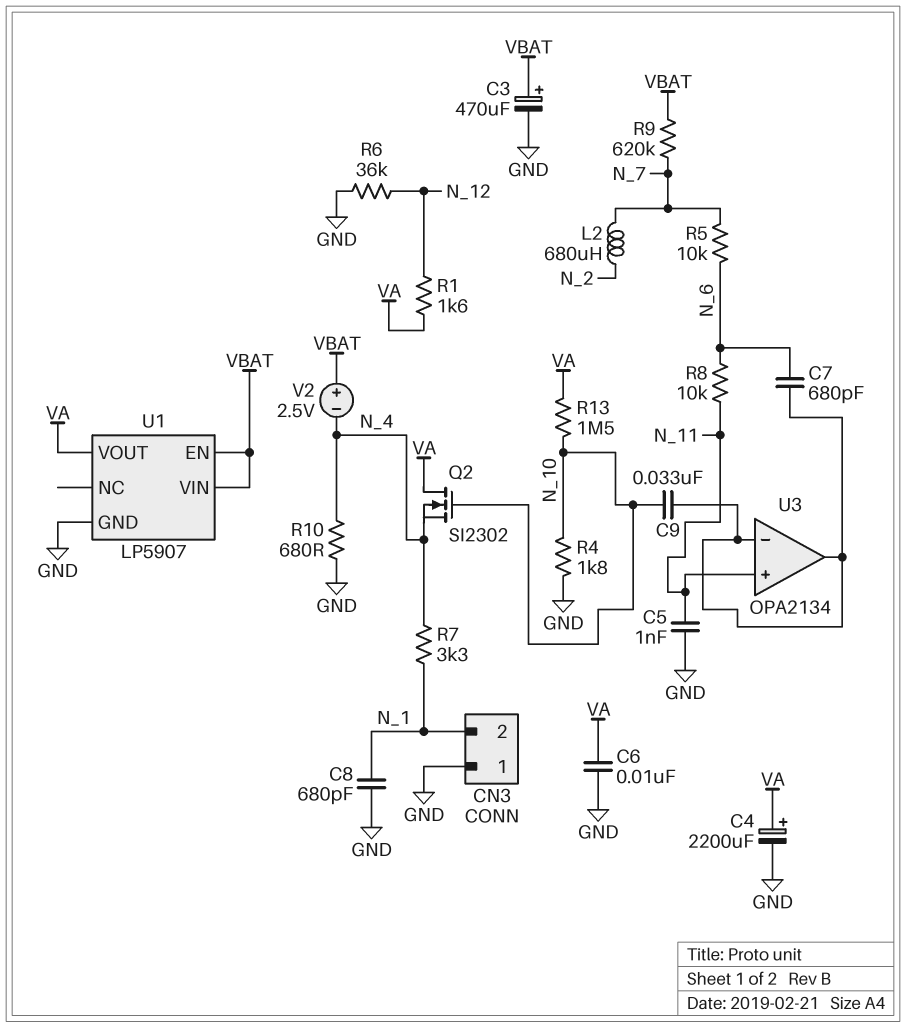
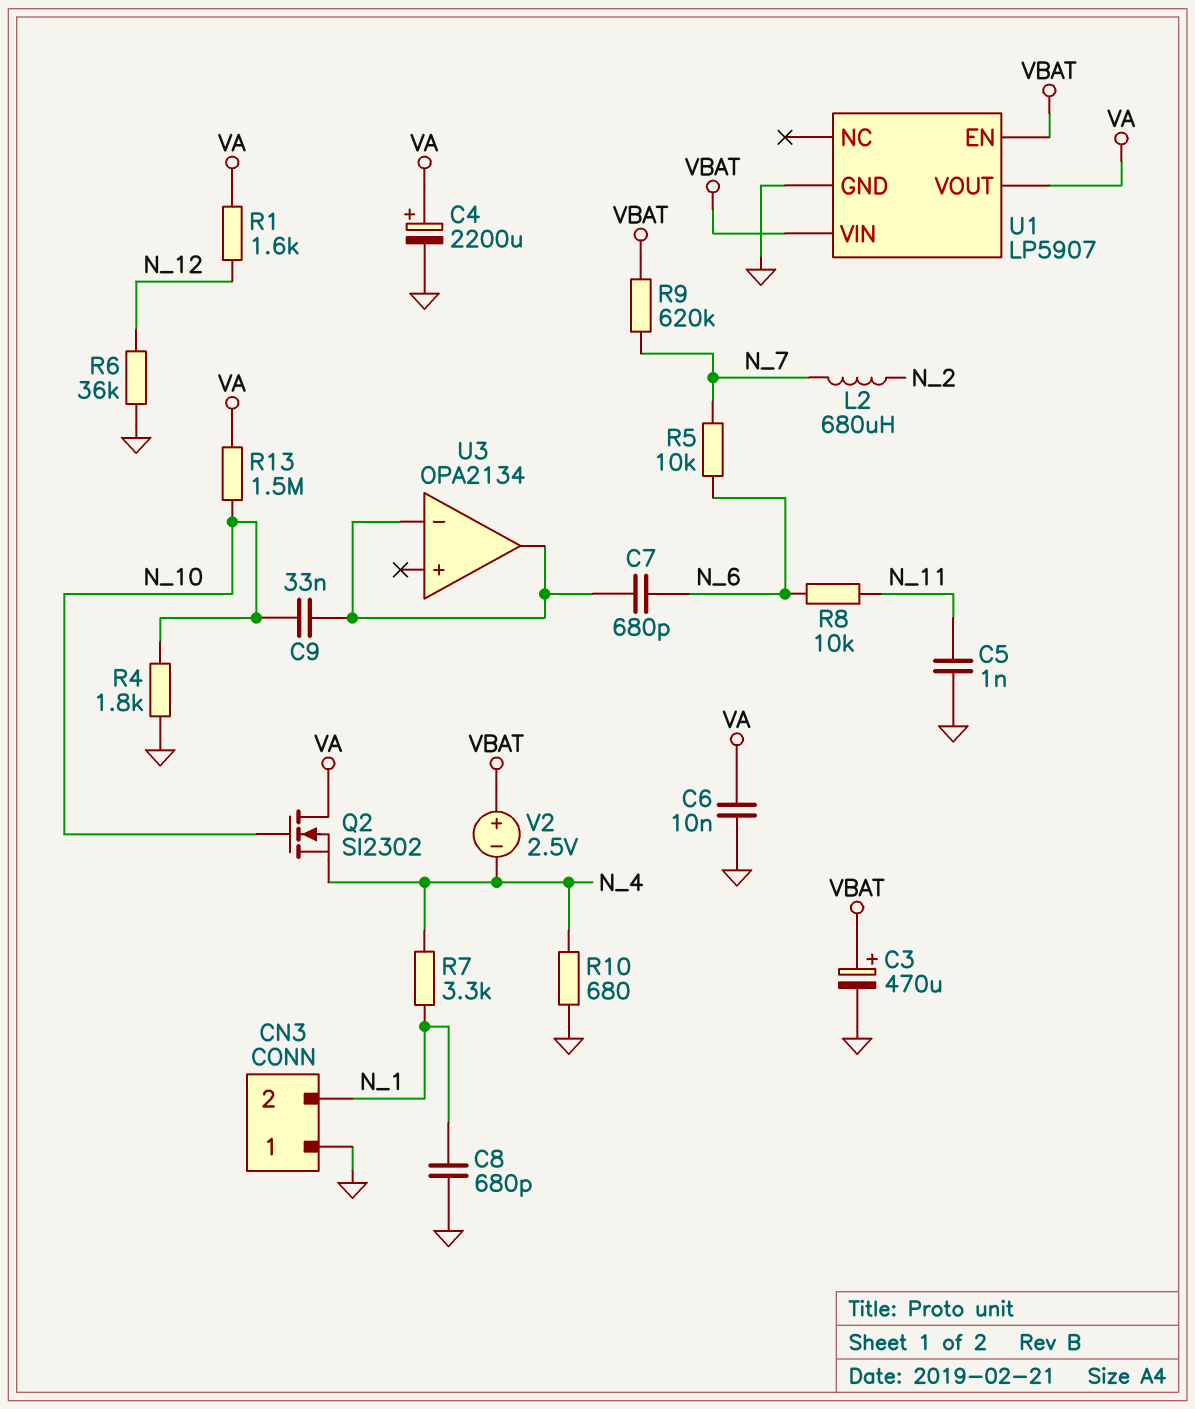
U3 pin in+: N_11 -> none

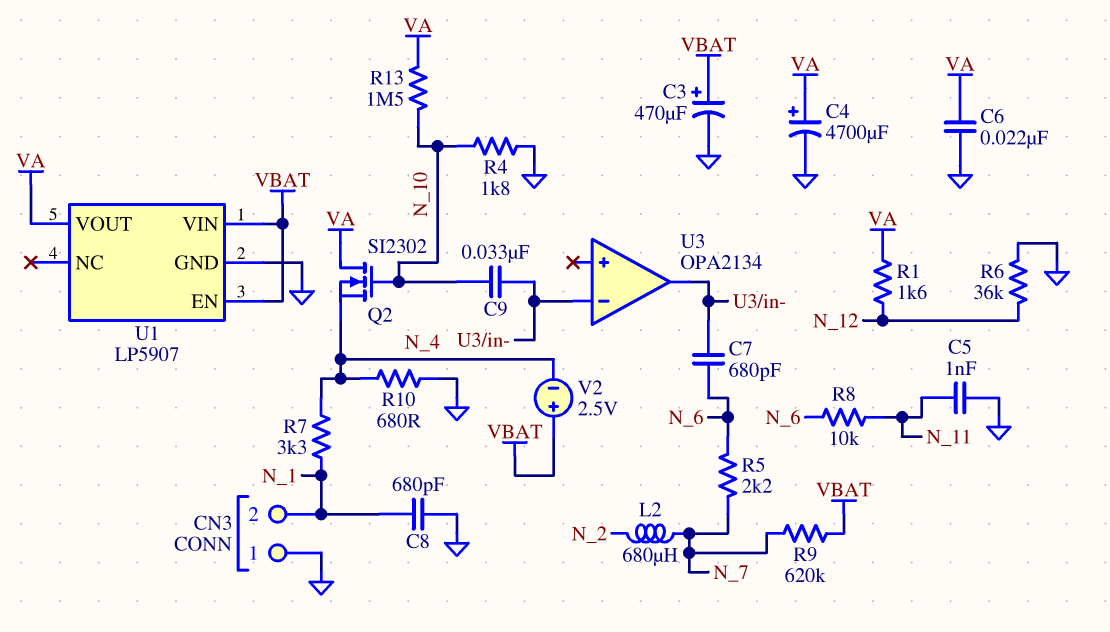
C4: 2200uF (plus VA, minus GND) -> 4700uF (plus VA, minus GND)
C6: 10nF (GND, VA) -> 22nF (GND, VA)
R5: 10k (N_6, N_7) -> 2.2k (N_6, N_7)

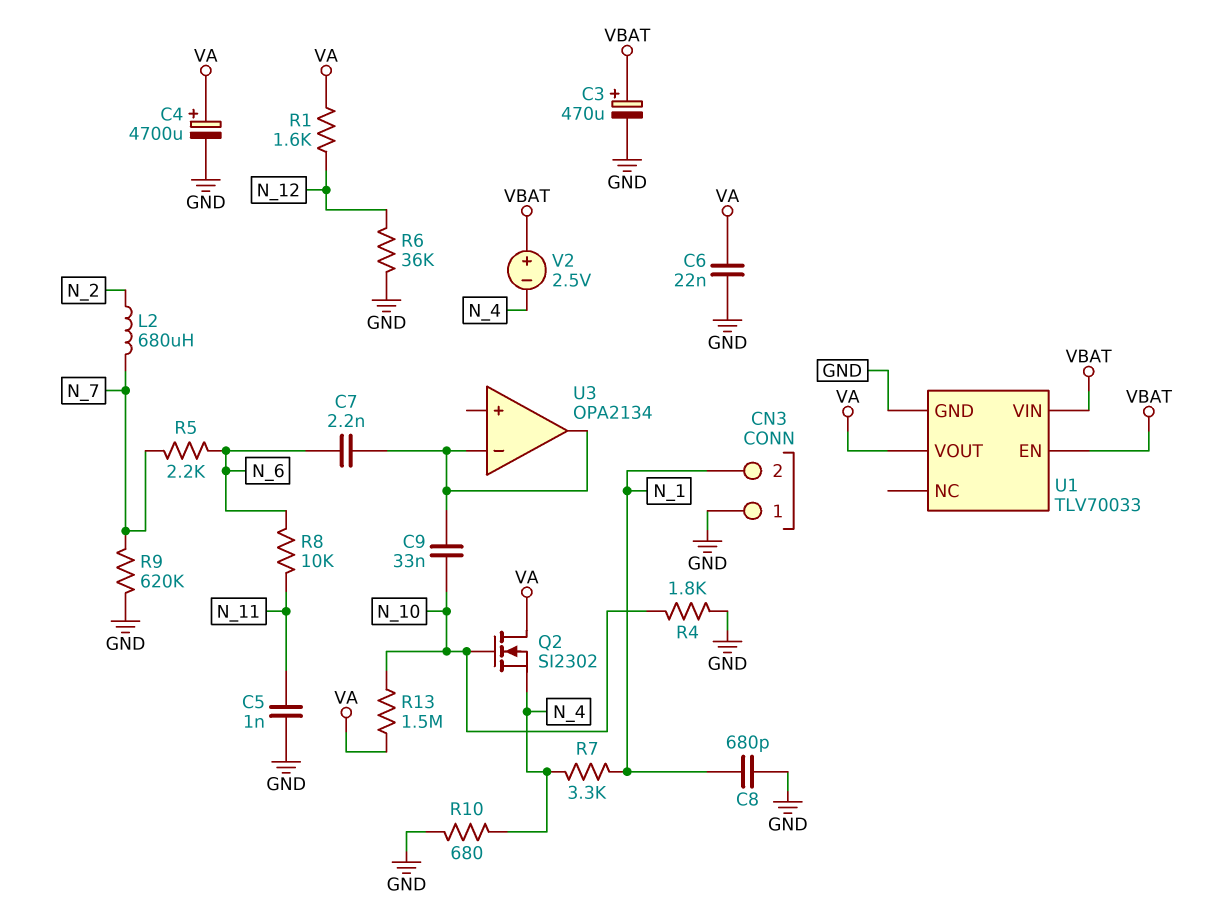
C7: 680pF (N_6, U3/in-) -> 2.2nF (N_6, U3/in-)
R9: 620k (N_7, VBAT) -> 620k (GND, N_7)
U1: LP5907 -> TLV70033

